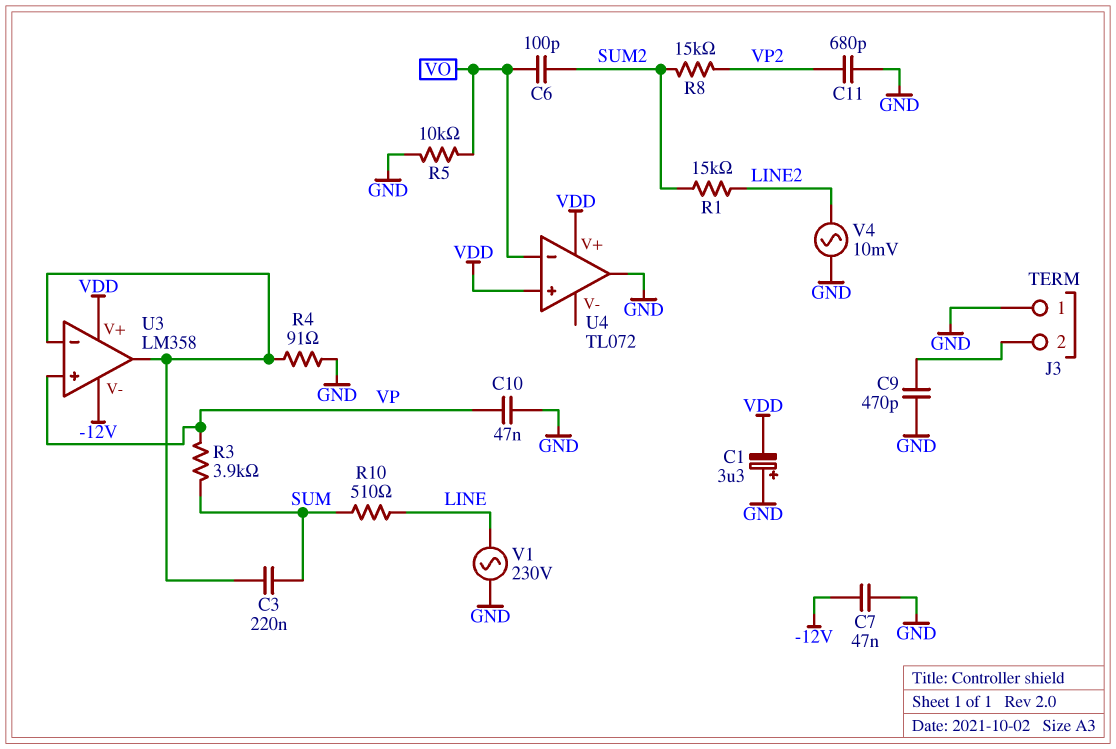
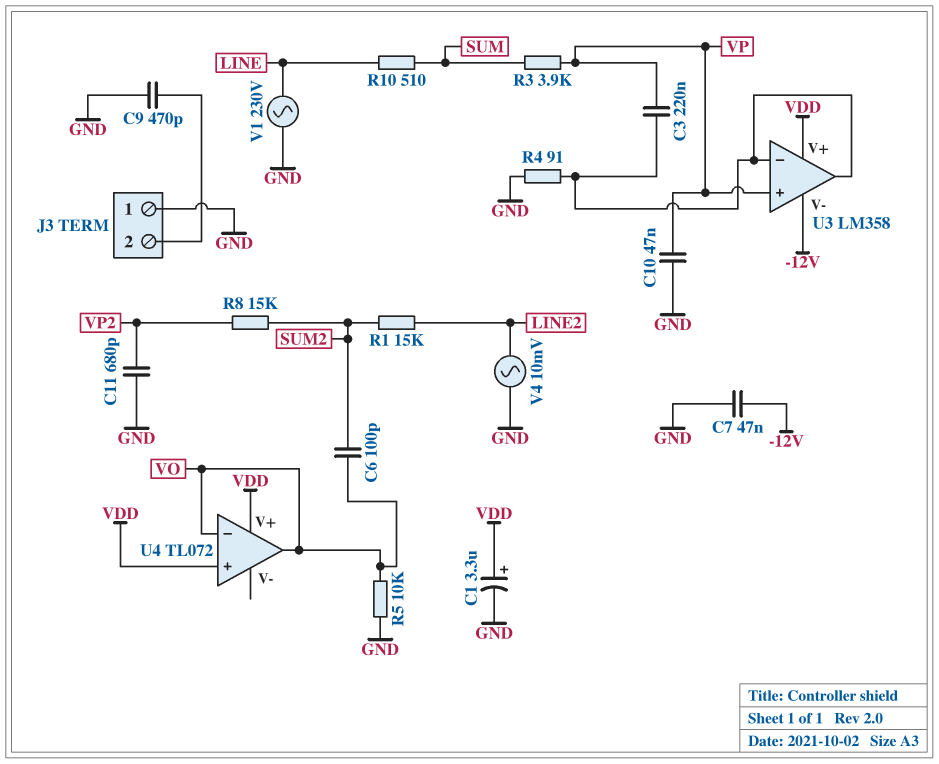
C1: 3.3uF (plus GND, minus VDD) -> 3.3uF (plus VDD, minus GND)
C3: 220nF (SUM, U3/in-) -> 220nF (U3/in-, VP)
U4 pin out: GND -> VO

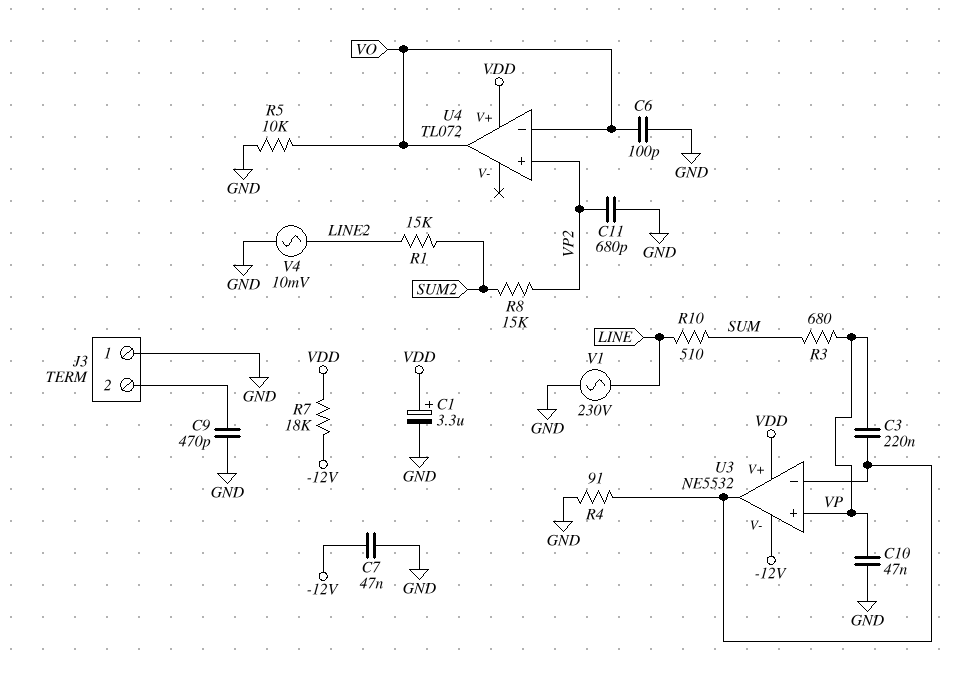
C6: 100pF (SUM2, VO) -> 100pF (GND, VO)
R3: 3.9k (SUM, VP) -> 680 (SUM, VP)
R7: none -> 18k (-12V, VDD)
U3: LM358 -> NE5532
U4 pin in+: VDD -> VP2

